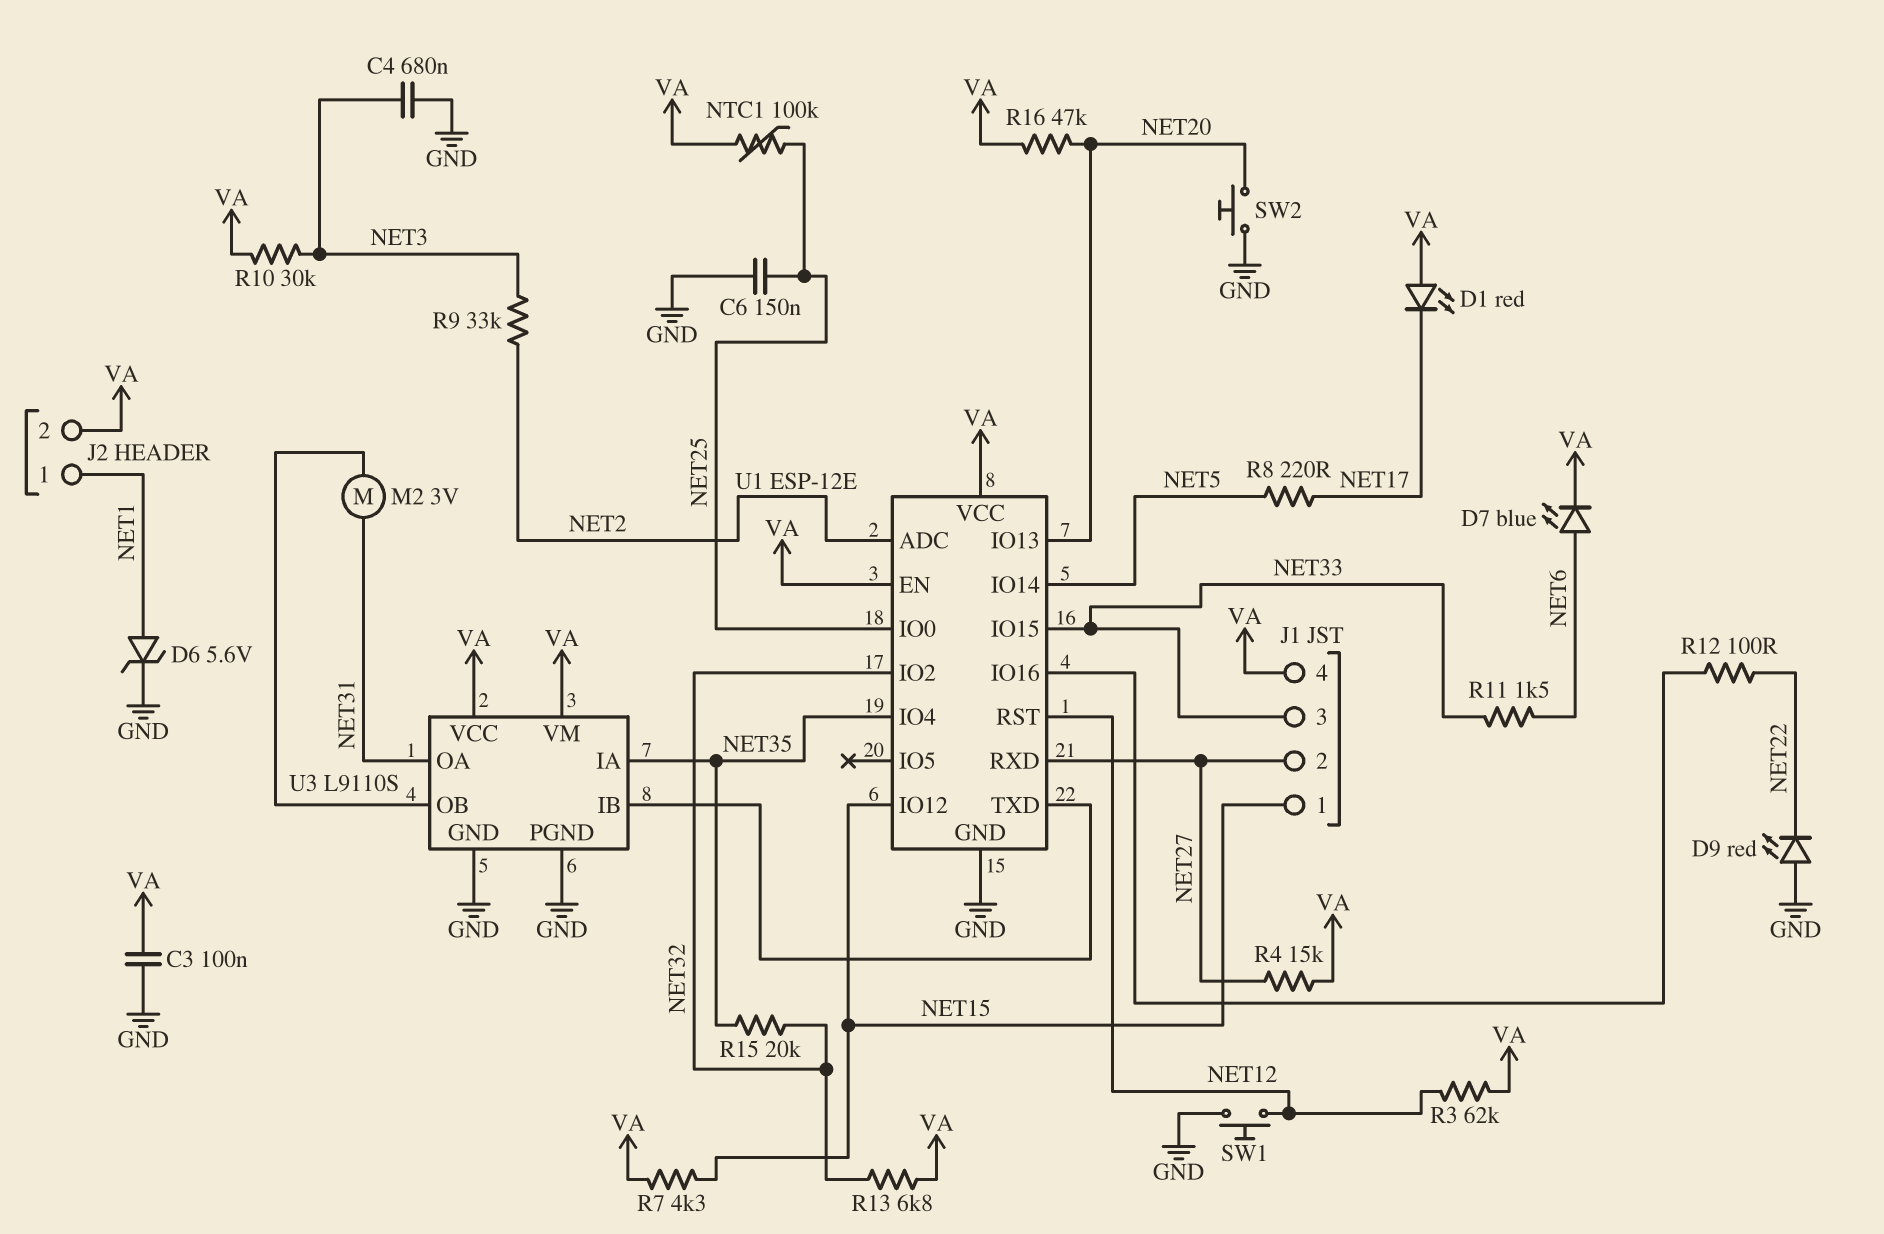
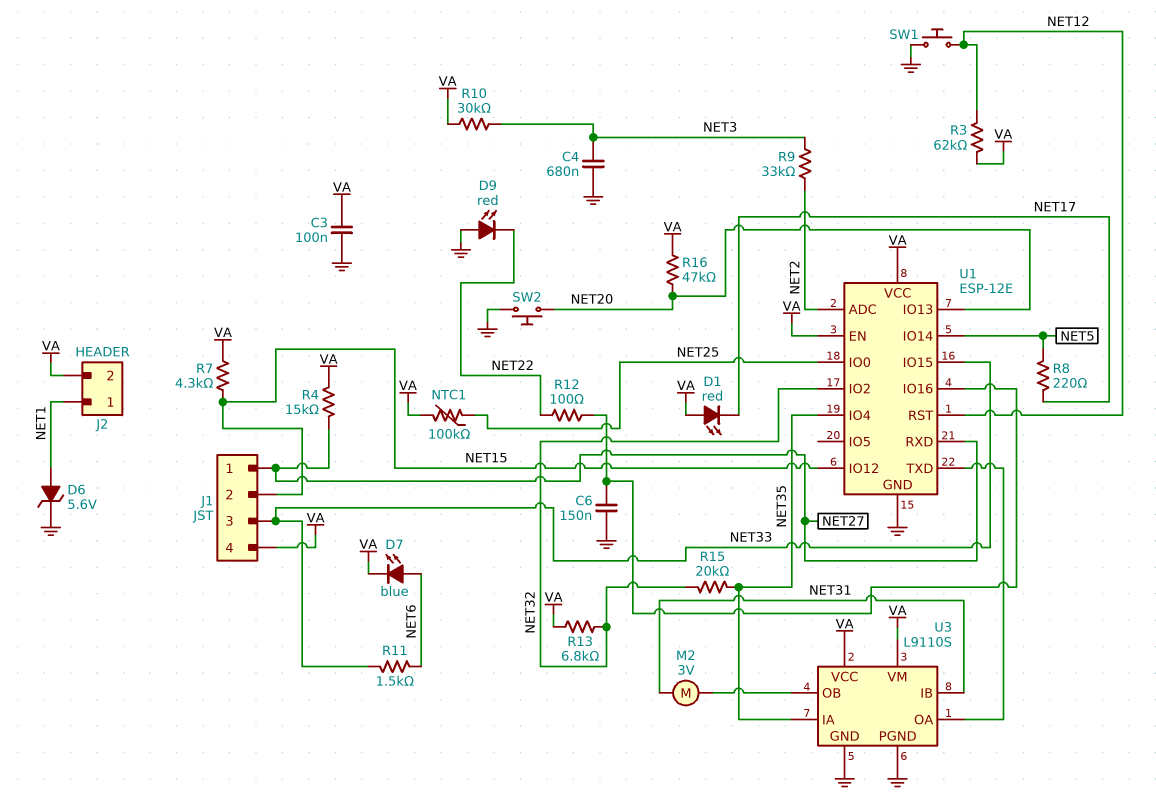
C6: 150nF (GND, NET25) -> 150nF (GND, U1/IO16)
J1 pin 1: NET15 -> NET27
J1 pin 2: NET27 -> NET15
U3 pin IB: U1/TXD -> NET31
U3 pin OA: NET31 -> U1/TXD

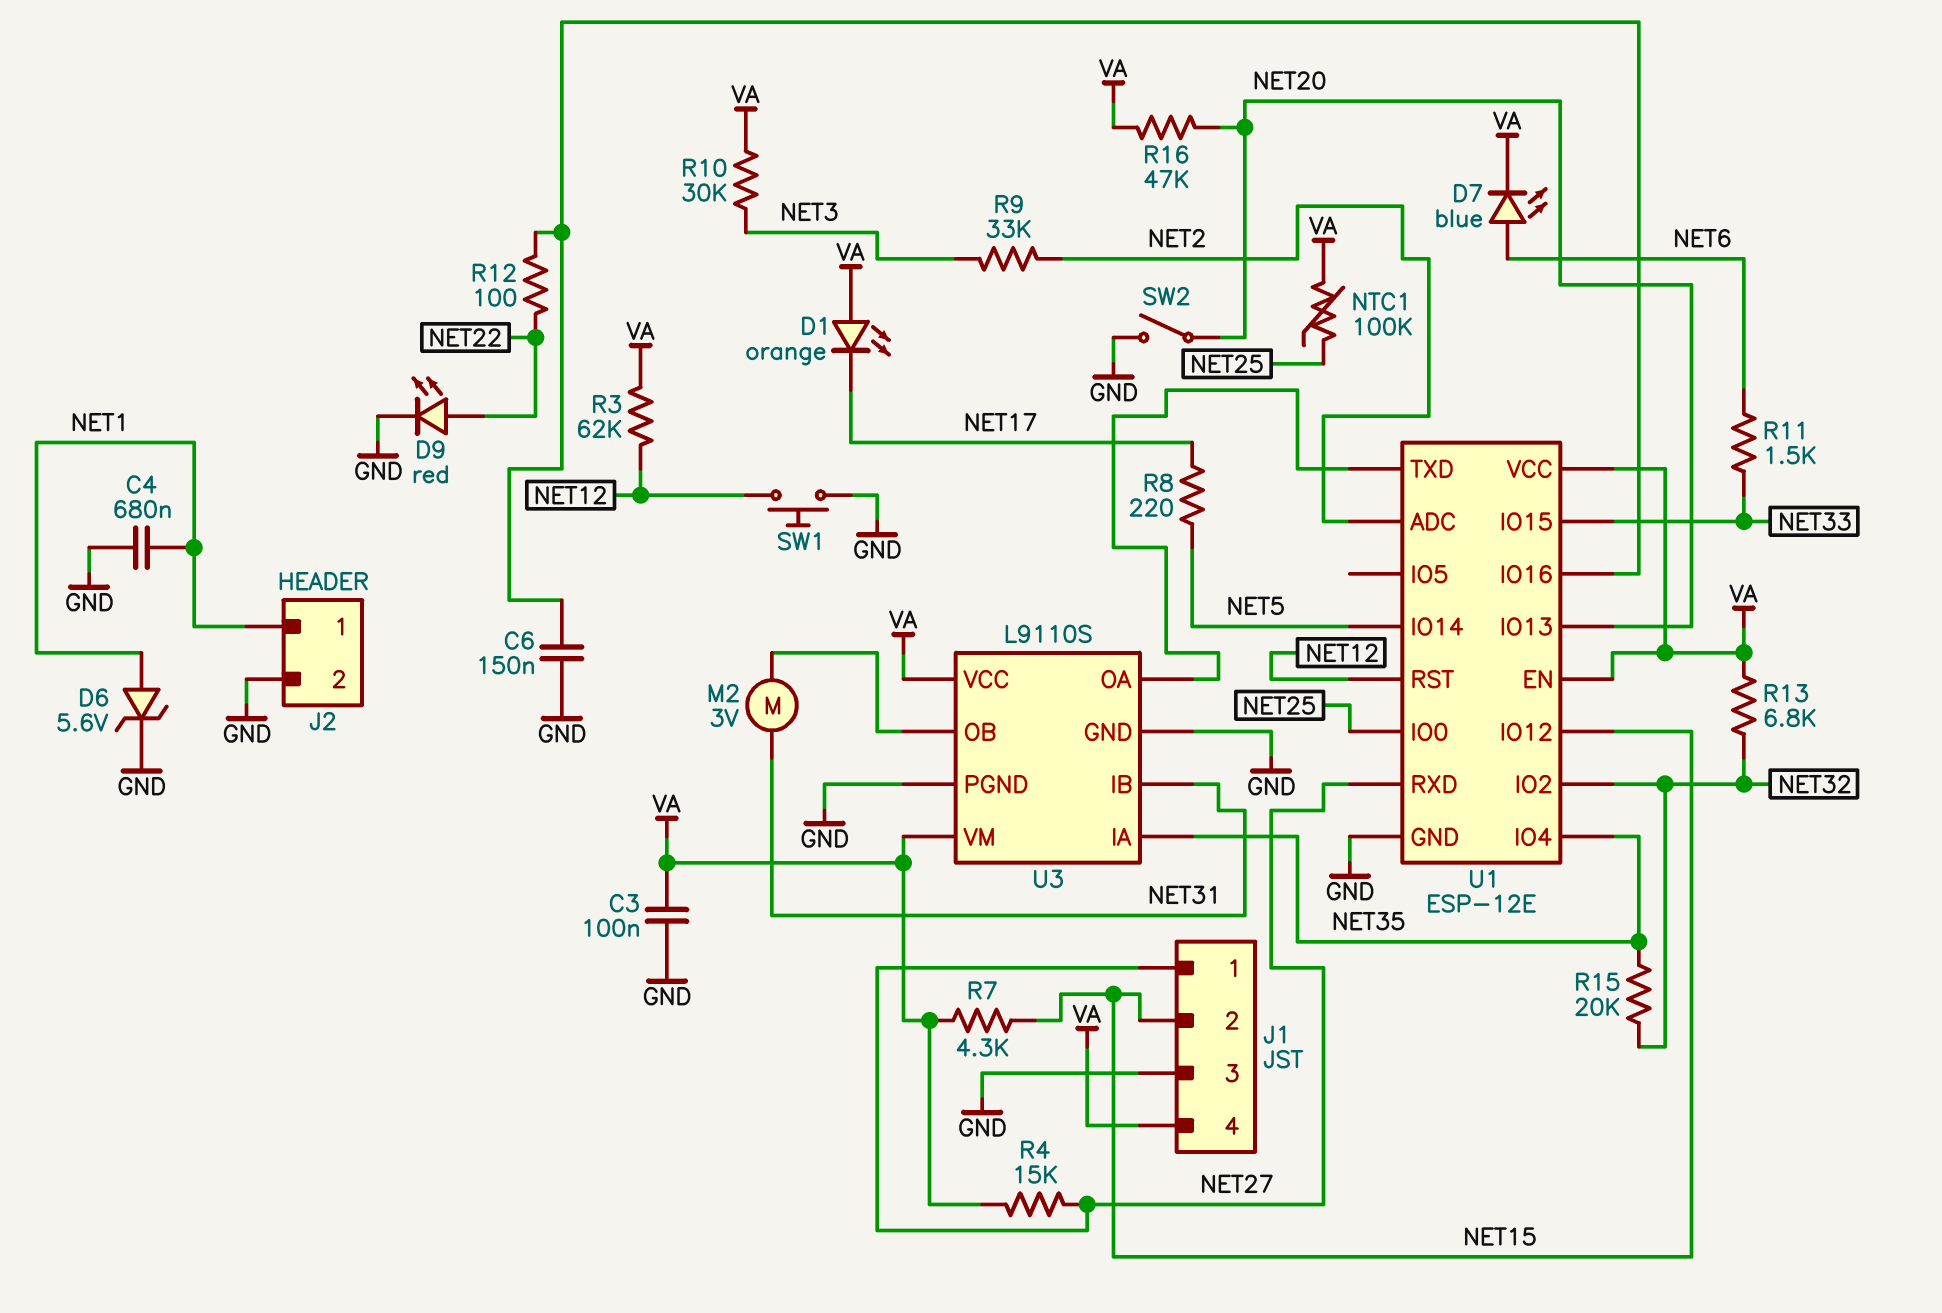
C4: 680nF (GND, NET3) -> 680nF (GND, NET1)
D1: LED red (A VA, K NET17) -> LED orange (A VA, K NET17)
D9: LED red (A GND, K NET22) -> LED red (A NET22, K GND)
J1 pin 3: NET33 -> GND
J2 pin 2: VA -> GND
SW2: button (GND, NET20) -> switch (GND, NET20)

